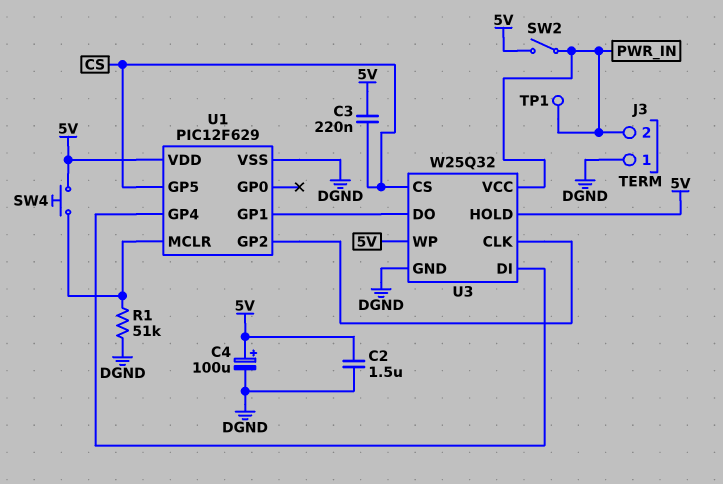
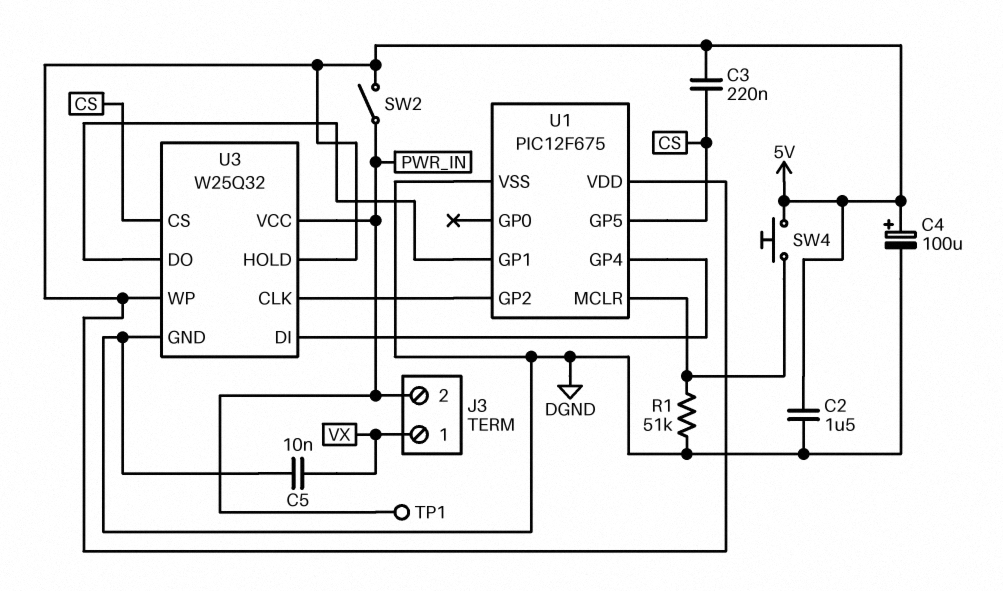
C5: none -> 10nF (DGND, VX)
J3 pin 1: DGND -> VX
U1: PIC12F629 -> PIC12F675

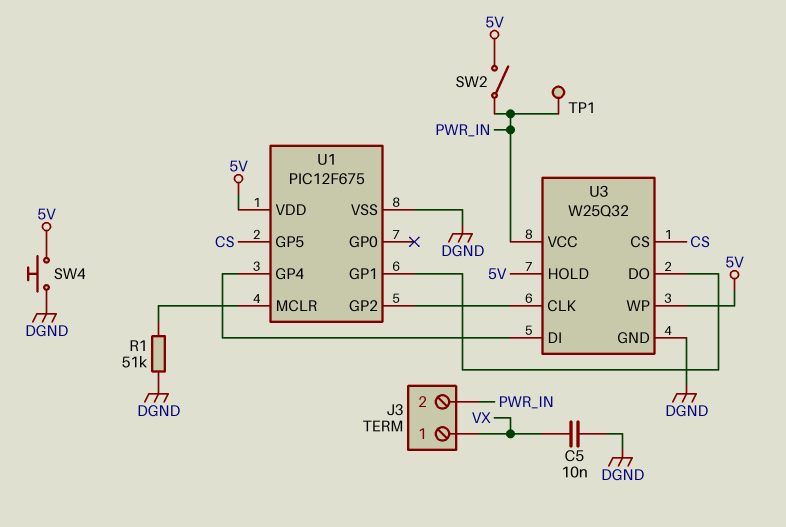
C2: 1.5uF (5V, DGND) -> none
C3: 220nF (5V, CS) -> none
C4: 100uF (plus 5V, minus DGND) -> none
SW4: button (5V, U1/MCLR) -> button (5V, DGND)

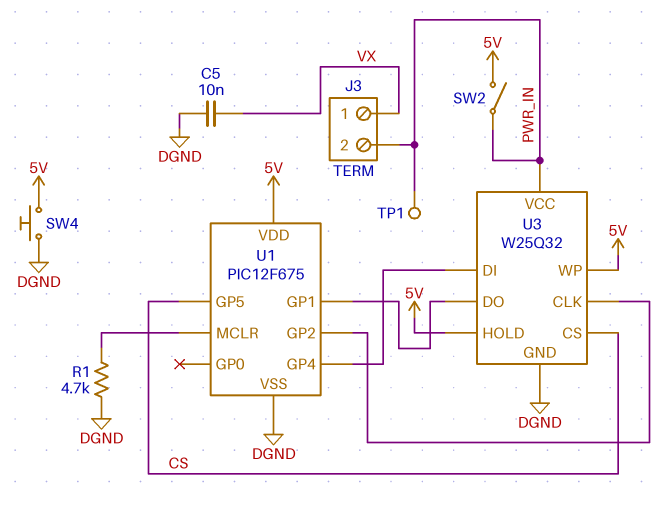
R1: 51k (DGND, U1/MCLR) -> 4.7k (DGND, U1/MCLR)

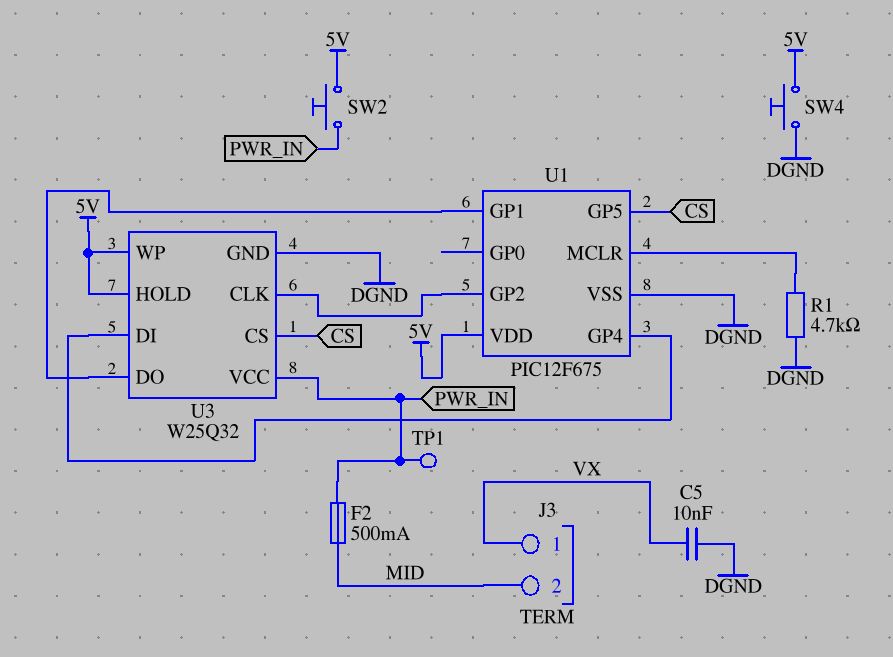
F2: none -> 500mA (MID, PWR_IN)
J3 pin 2: PWR_IN -> MID
SW2: switch (5V, PWR_IN) -> button (5V, PWR_IN)

